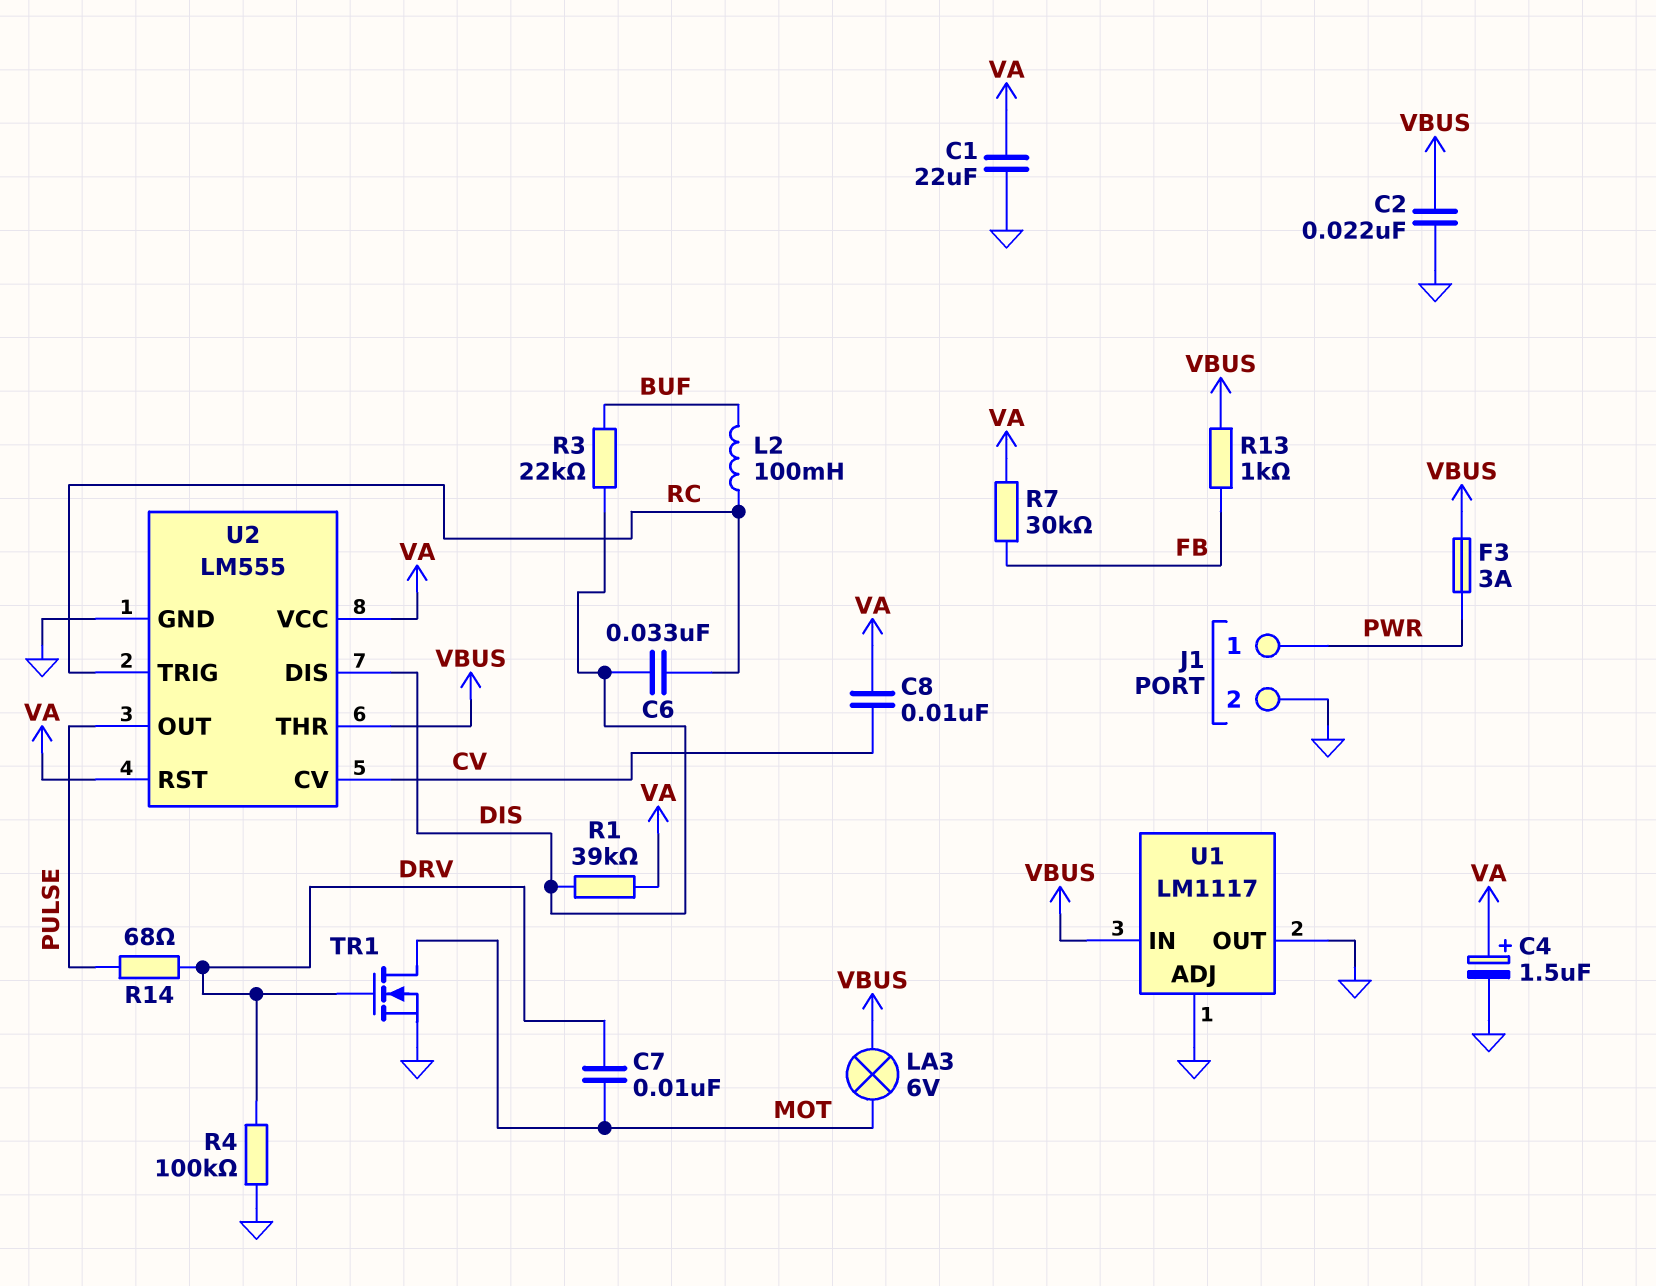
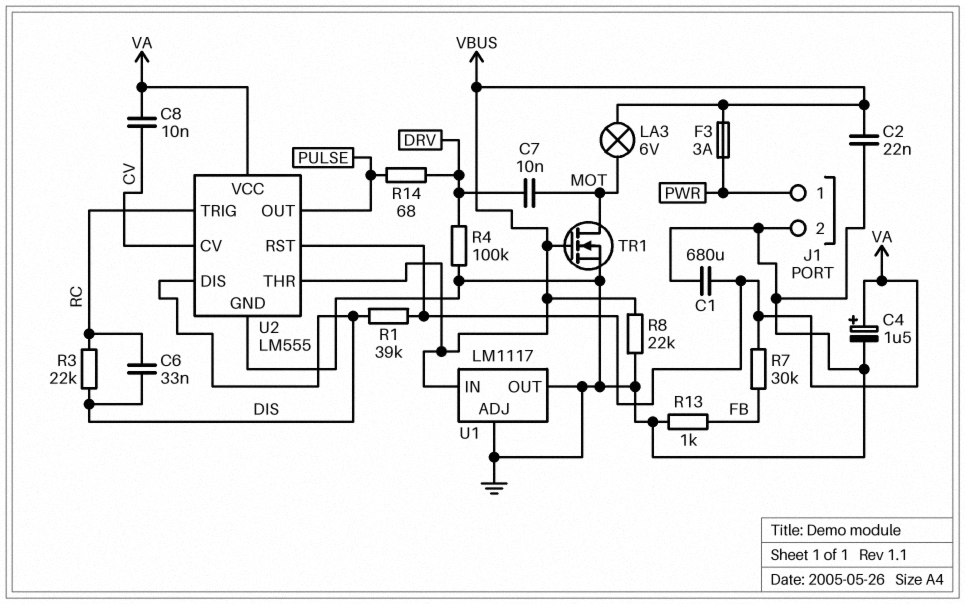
C1: 22uF (GND, VA) -> 680uF (GND, VA)
L2: 100mH (BUF, RC) -> none
R3: 22k (BUF, DIS) -> 22k (DIS, RC)
R8: none -> 22k (GND, VBUS)
R13: 1k (FB, VBUS) -> 1k (FB, GND)
TR1: NMOS (G DRV, D MOT, S GND) -> NMOS (G VBUS, D MOT, S GND)

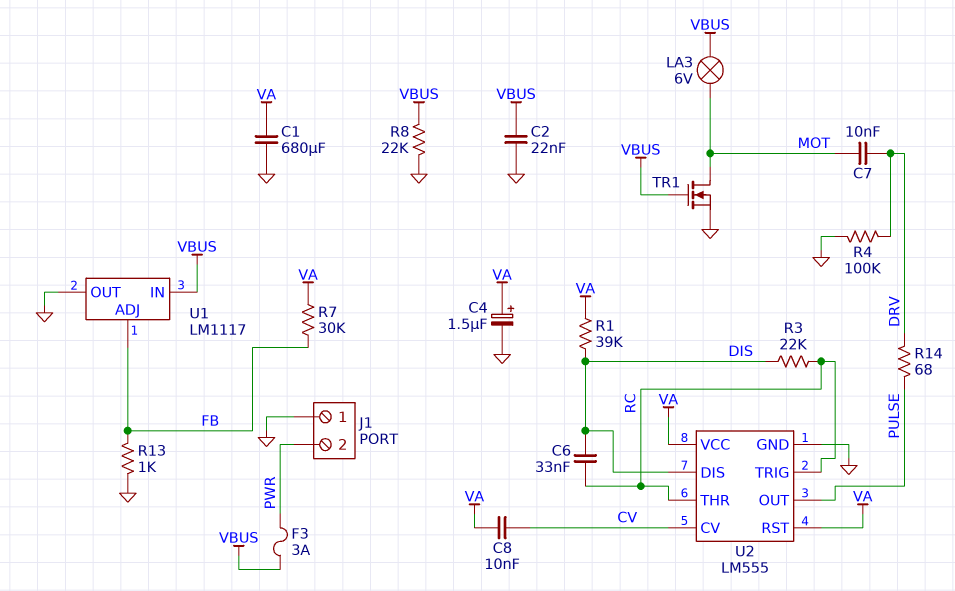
J1 pin 1: PWR -> GND
J1 pin 2: GND -> PWR
U1 pin ADJ: GND -> FB
U2 pin THR: VBUS -> RC

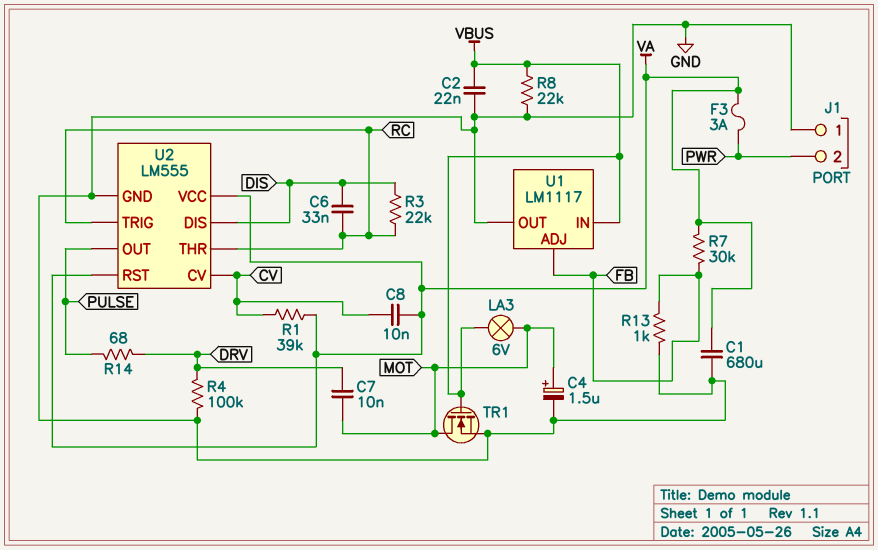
C4: 1.5uF (plus VA, minus GND) -> 1.5uF (plus MOT, minus GND)
F3: 3A (PWR, VBUS) -> 3A (PWR, VA)
R1: 39k (DIS, VA) -> 39k (CV, VA)

